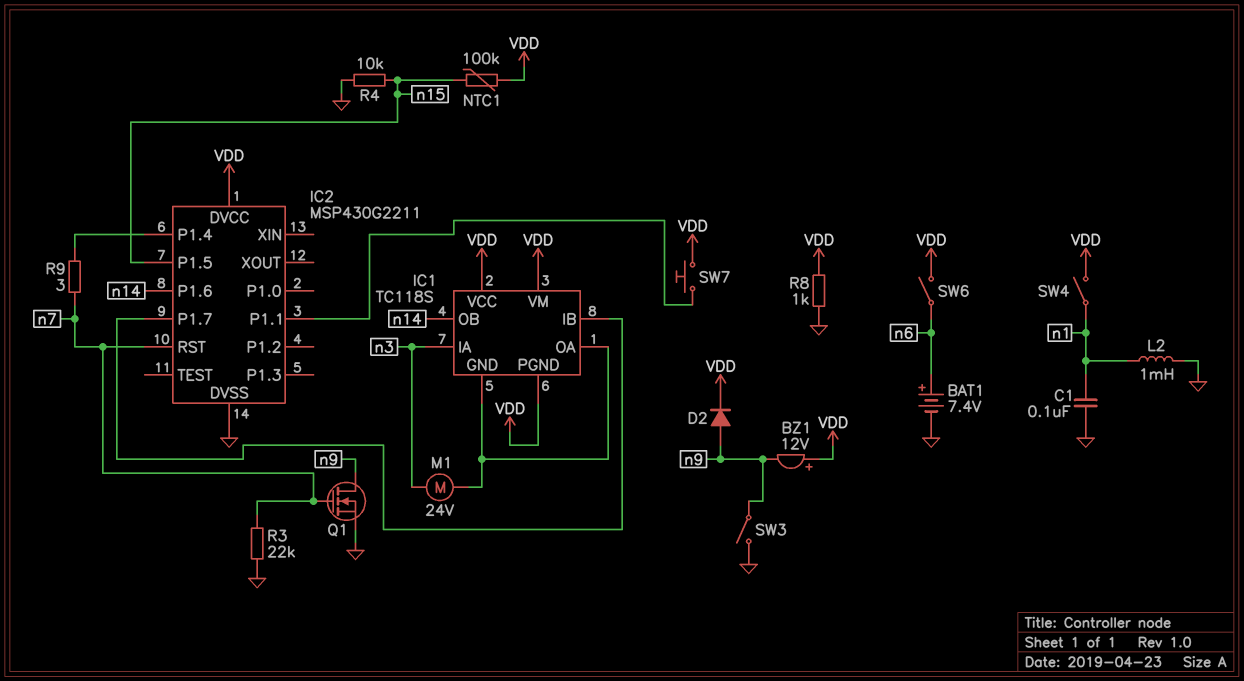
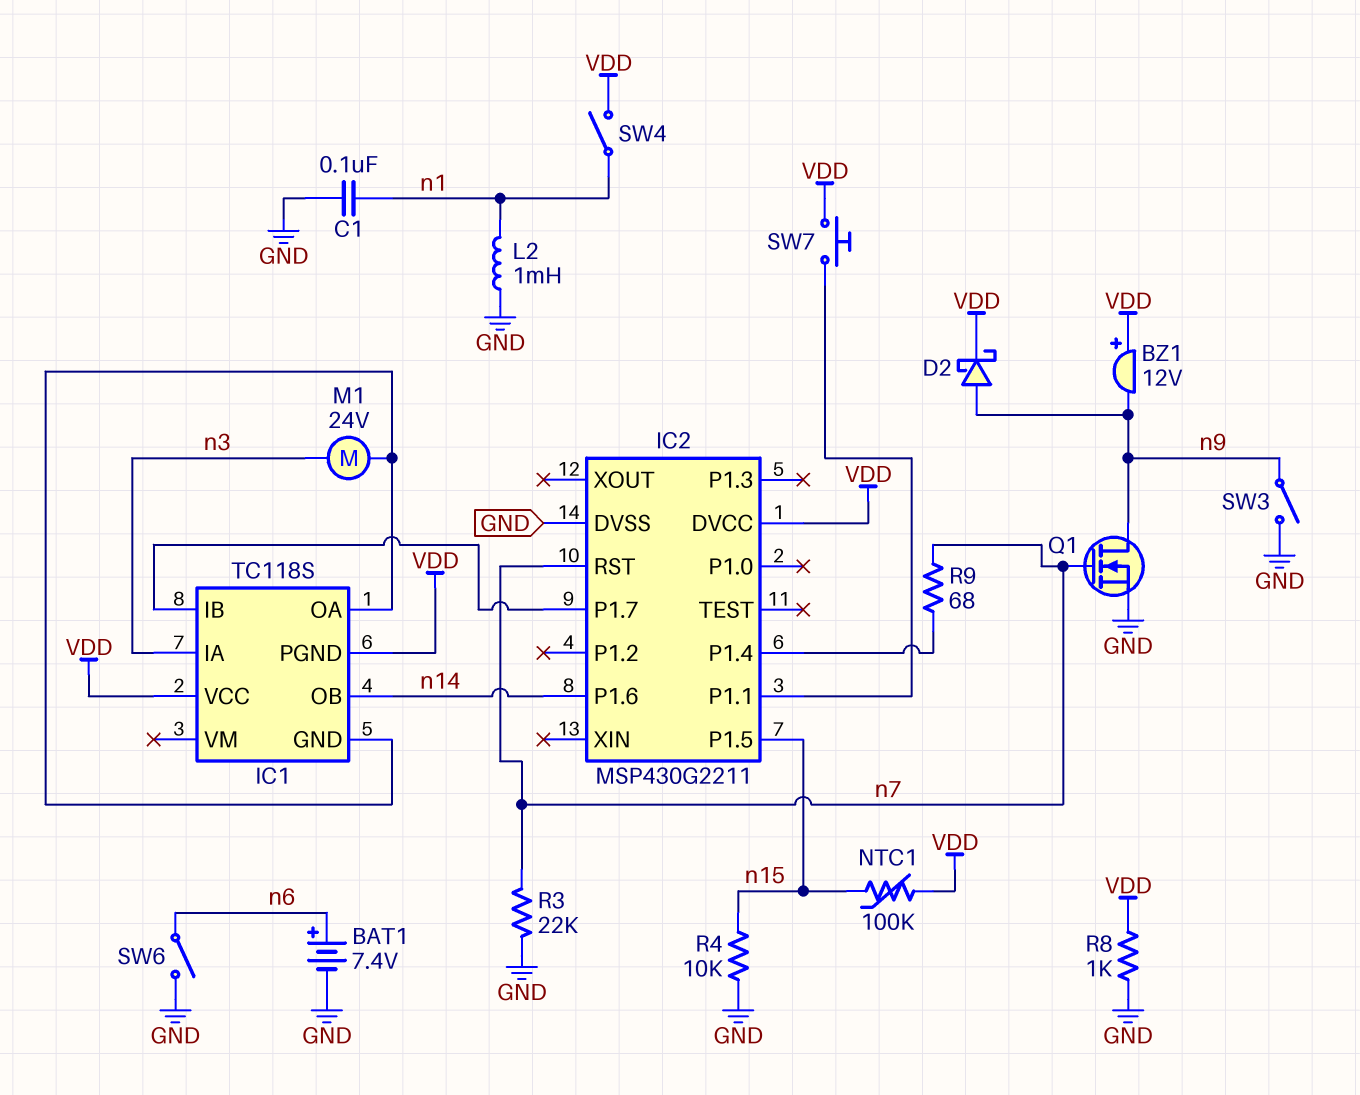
D2: diode (A n9, K VDD) -> schottky (A n9, K VDD)
IC1 pin VM: VDD -> none
R9: 3 (IC2/P1.4, n7) -> 68 (IC2/P1.4, n7)
SW6: switch (VDD, n6) -> switch (GND, n6)

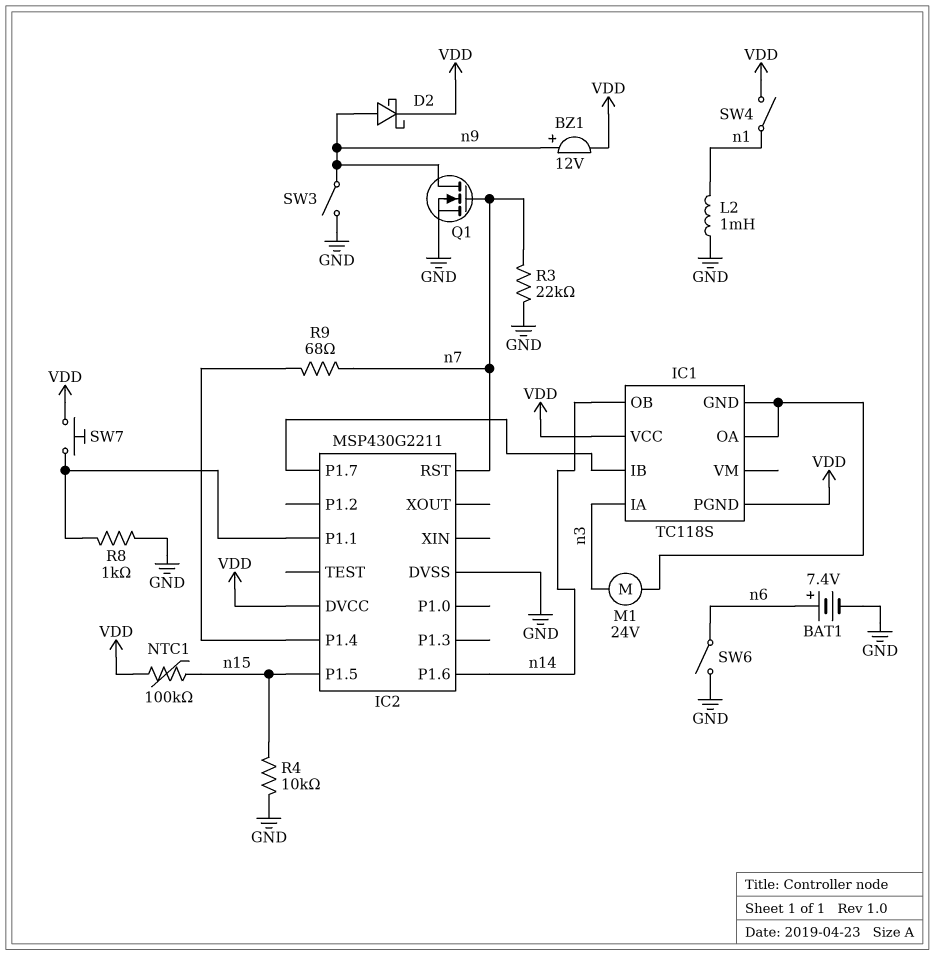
BZ1: buzzer 12V (plus VDD, minus n9) -> buzzer 12V (plus n9, minus VDD)
C1: 100nF (GND, n1) -> none
R8: 1k (GND, VDD) -> 1k (GND, IC2/P1.1)

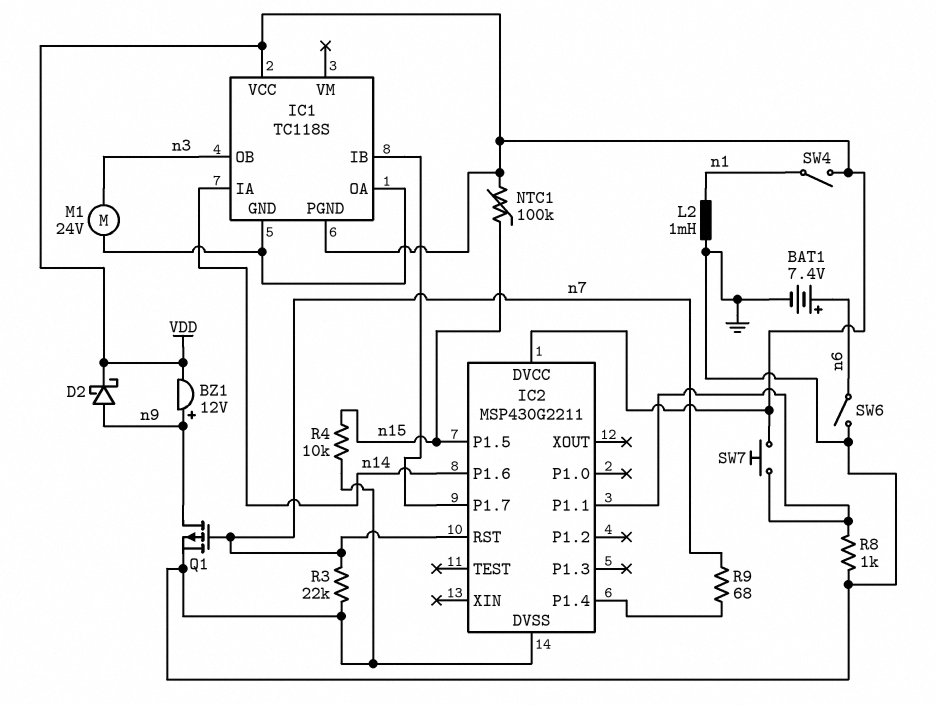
IC1 pin IA: n3 -> n14
IC1 pin OB: n14 -> n3
Q1: NMOS (G n7, D n9, S GND) -> PMOS (G n7, D n9, S GND)
SW3: switch (GND, n9) -> none

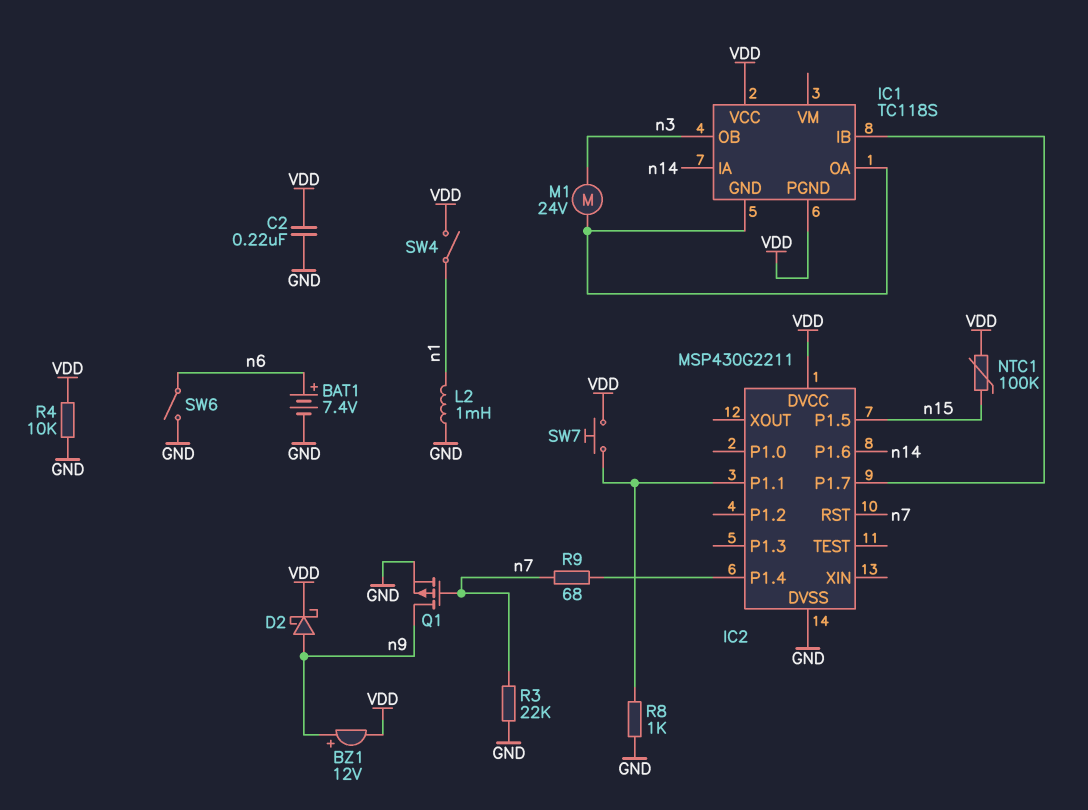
C2: none -> 220nF (GND, VDD)
R4: 10k (GND, n15) -> 10k (GND, VDD)

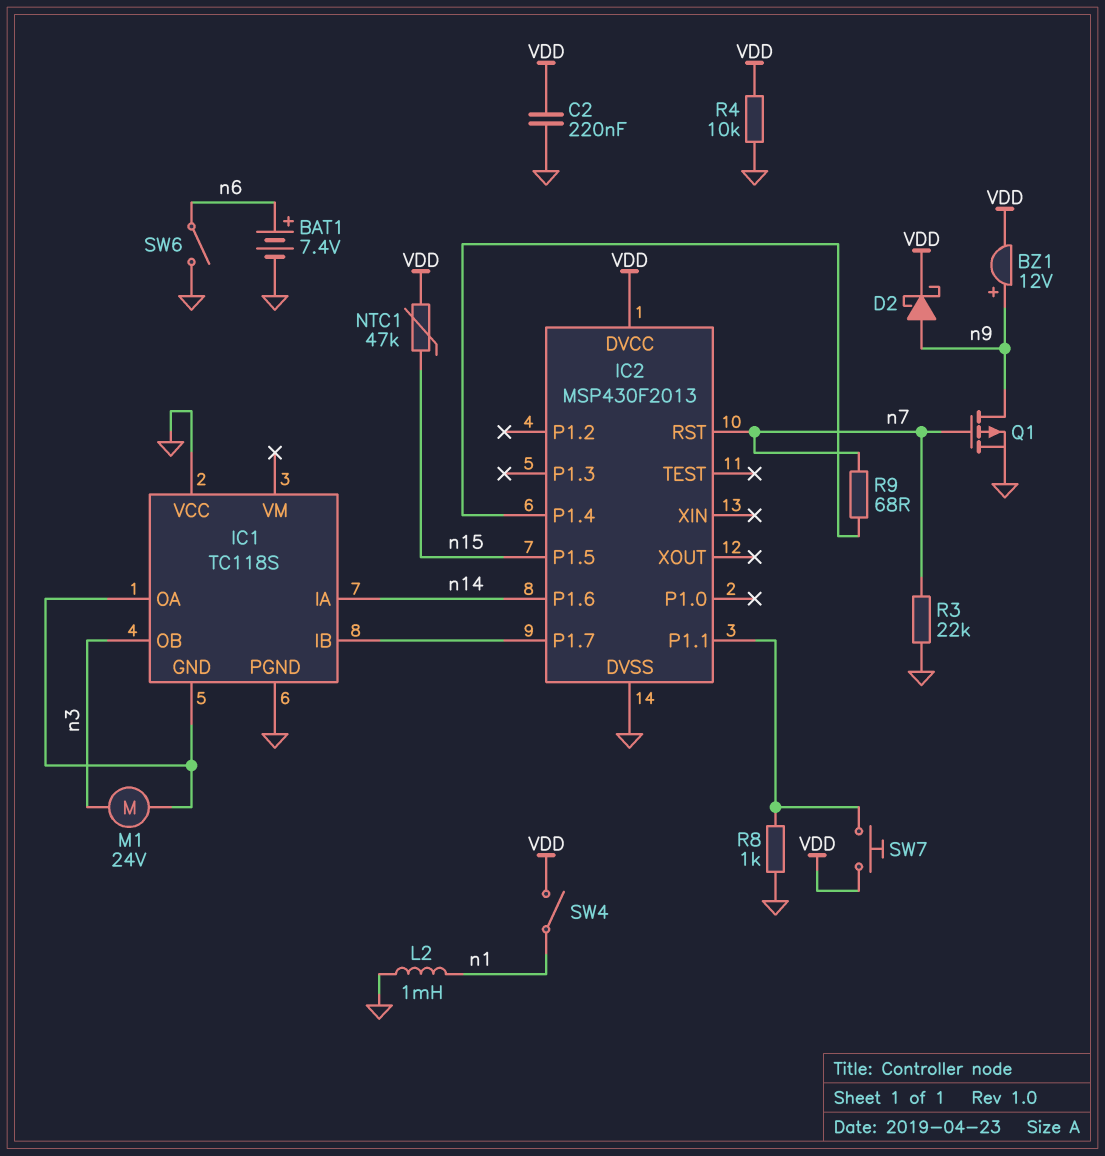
IC1 pin PGND: VDD -> GND
IC1 pin VCC: VDD -> GND
IC2: MSP430G2211 -> MSP430F2013
NTC1: 100k (VDD, n15) -> 47k (VDD, n15)

